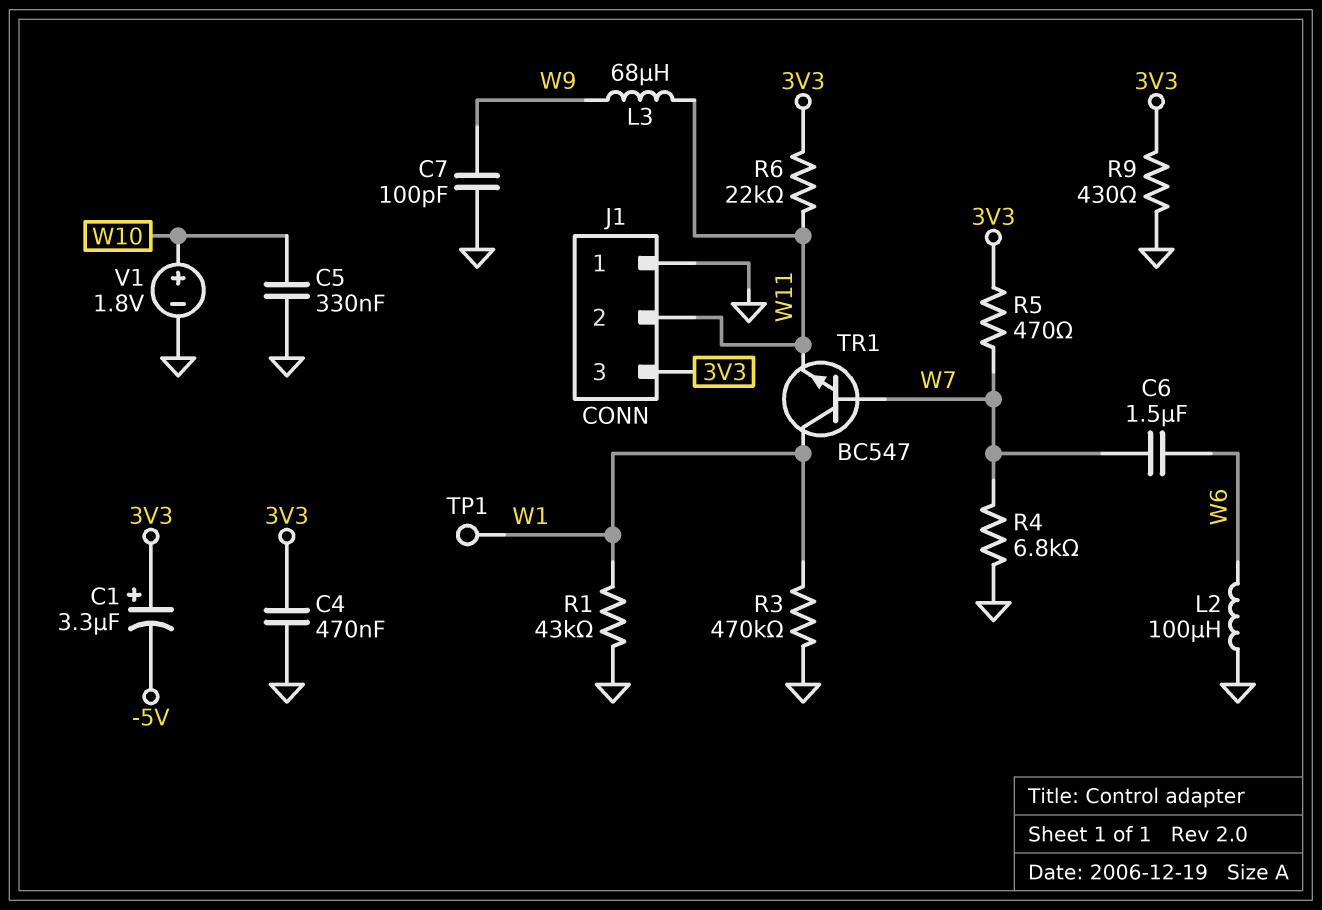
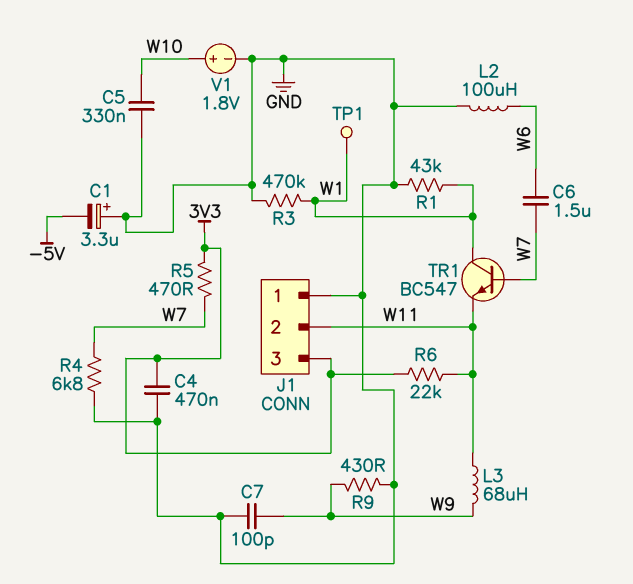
C1: 3.3uF (plus 3V3, minus -5V) -> 3.3uF (plus GND, minus -5V)
R9: 430 (3V3, GND) -> 430 (GND, W9)

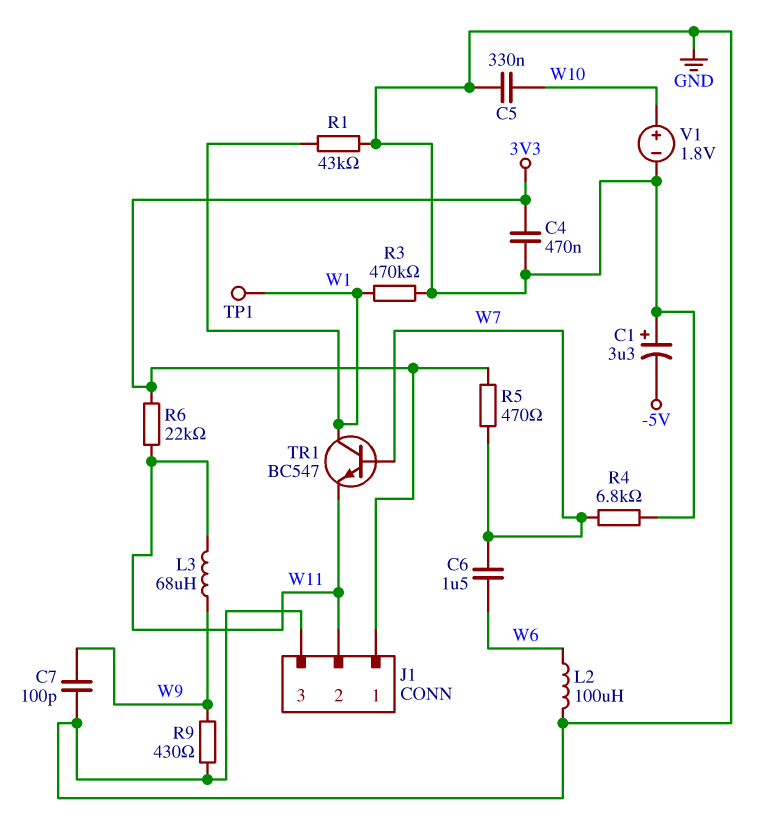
J1 pin 1: GND -> 3V3
J1 pin 3: 3V3 -> GND

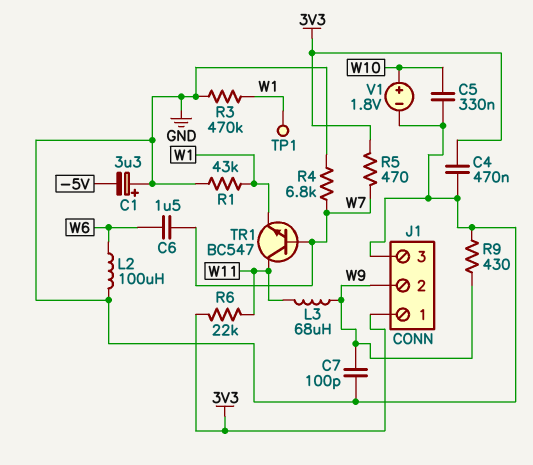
J1 pin 2: W11 -> W9
TR1: NPN BC547 (B W7, C W1, E W11) -> NPN BC547 (B W7, C W11, E W1)

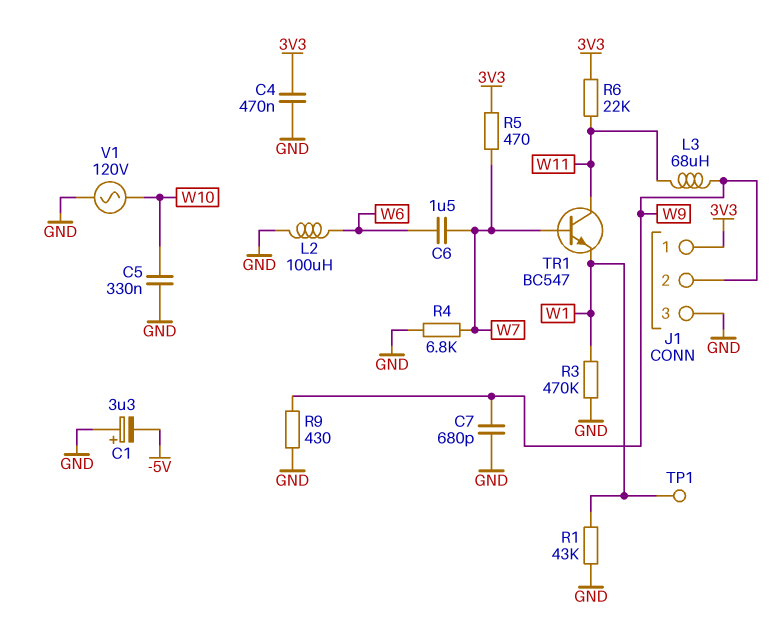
C7: 100pF (GND, W9) -> 680pF (GND, W9)
V1: 1.8V (plus W10, minus GND) -> AC 120V (GND, W10)

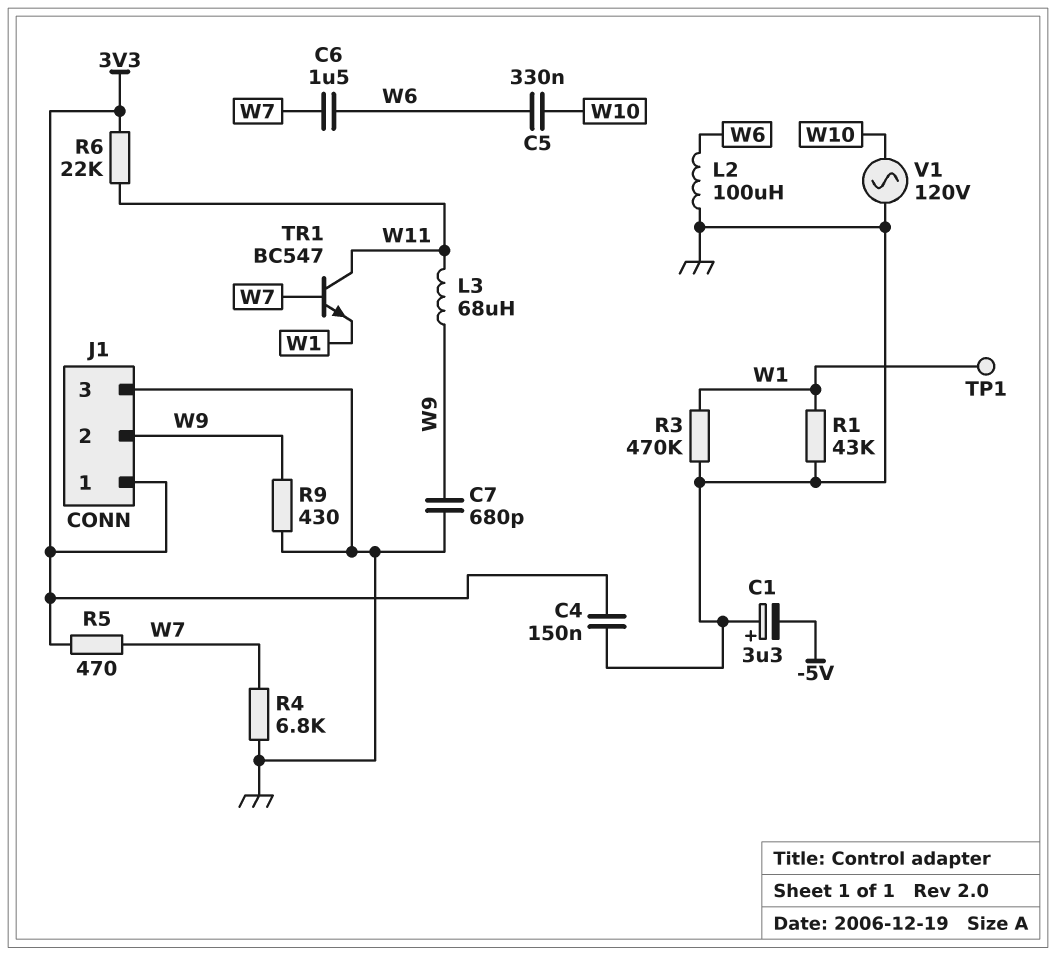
C4: 470nF (3V3, GND) -> 150nF (3V3, GND)
C5: 330nF (GND, W10) -> 330nF (W6, W10)

